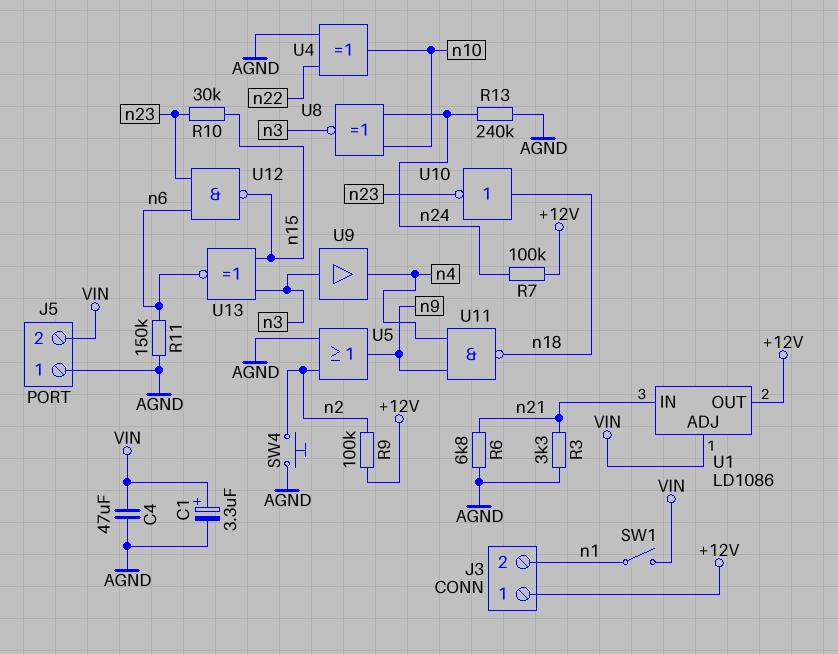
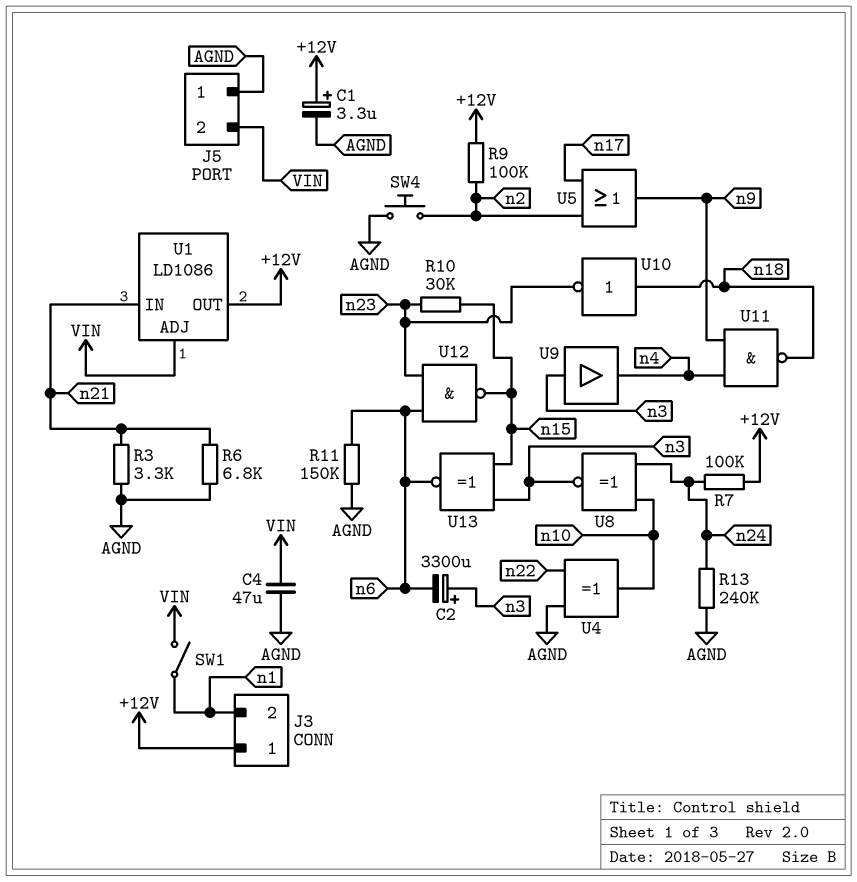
C1: 3.3uF (plus VIN, minus AGND) -> 3.3uF (plus +12V, minus AGND)
C2: none -> 3300uF (plus n3, minus n6)
U5: OR (in AGND, in n2, out n9) -> OR (in n2, in n17, out n9)

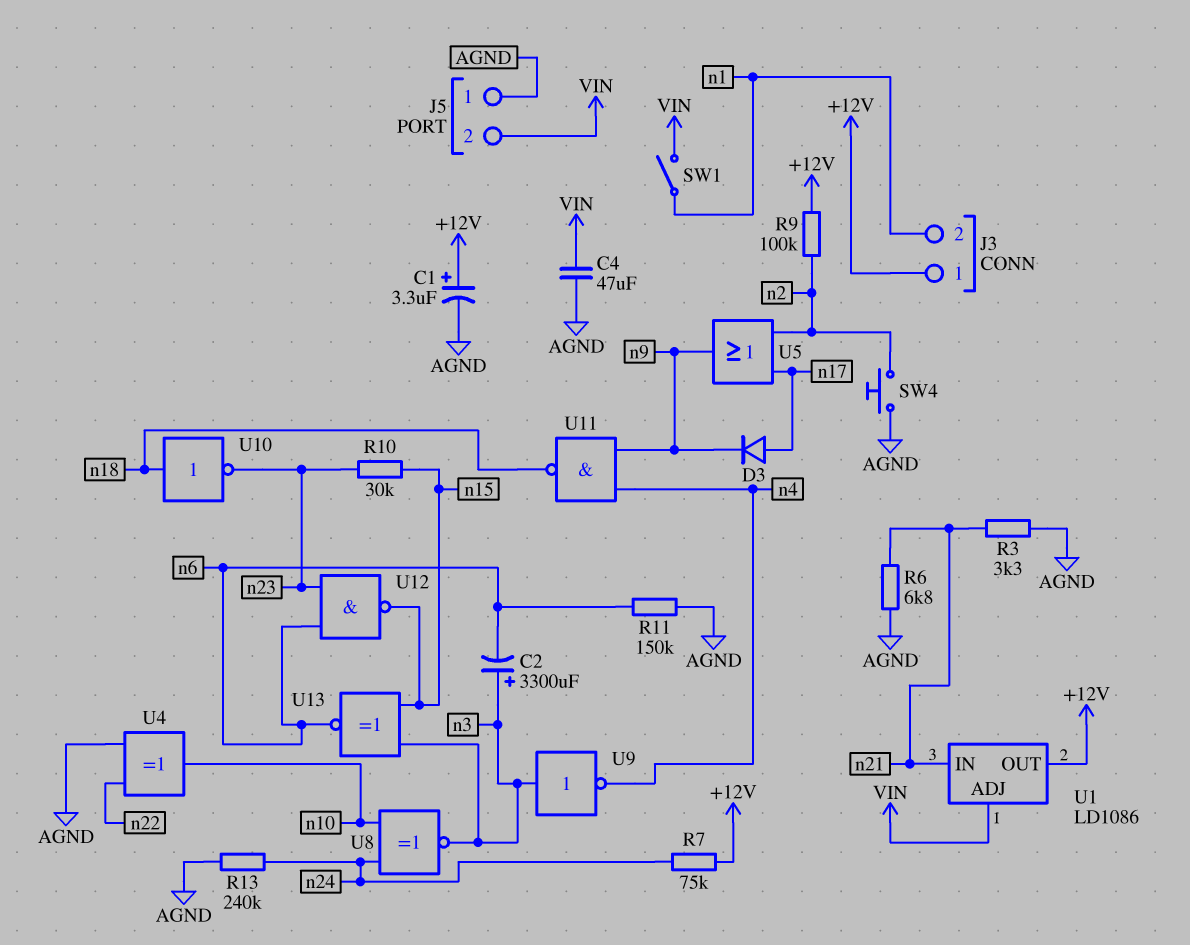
D3: none -> diode (A n17, K n9)
R7: 100k (+12V, n24) -> 75k (+12V, n24)
U9: buffer (in n3, out n4) -> NOT (in n3, out n4)

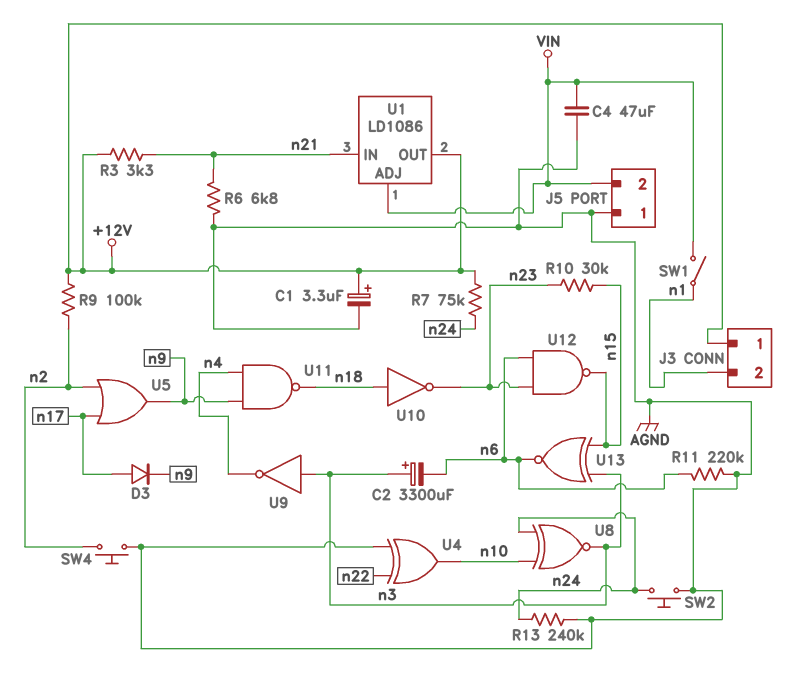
R3: 3.3k (AGND, n21) -> 3.3k (+12V, n21)
R11: 150k (AGND, n6) -> 220k (AGND, n6)
SW2: none -> button (AGND, n24)

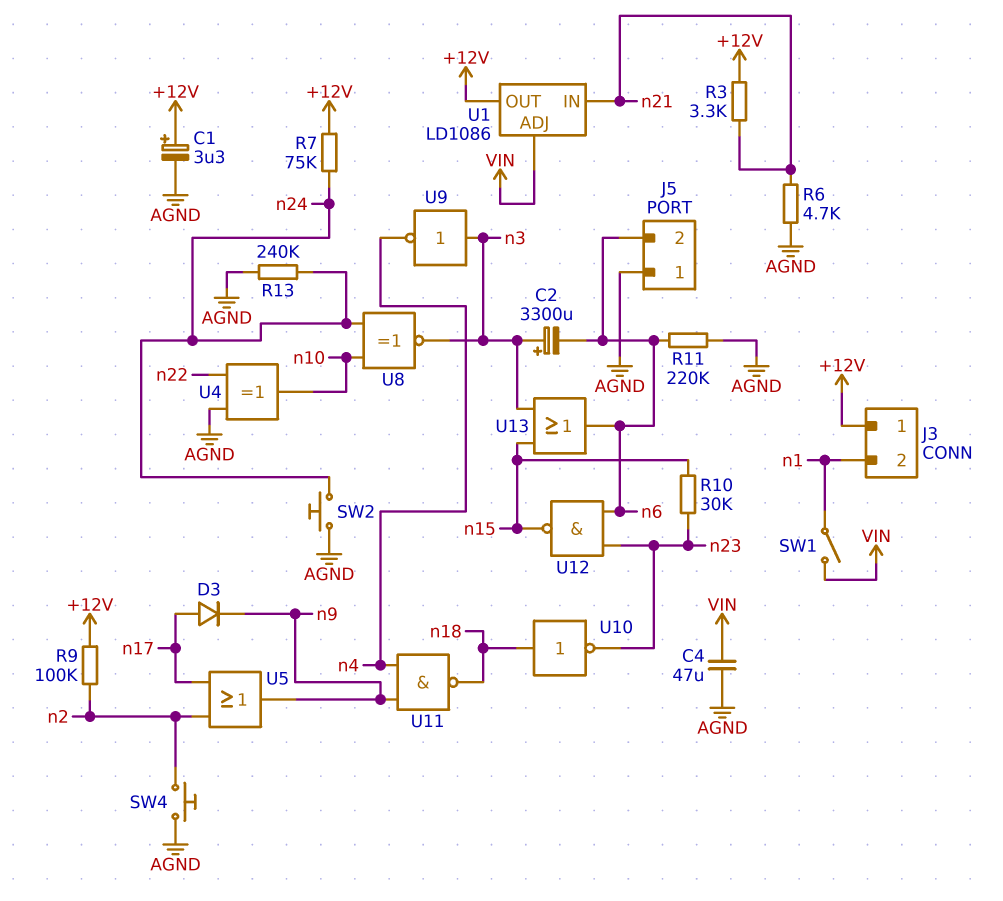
J5 pin 2: VIN -> n6
R6: 6.8k (AGND, n21) -> 4.7k (AGND, n21)
U13: XNOR (in n3, in n15, out n6) -> OR (in n3, in n15, out n6)

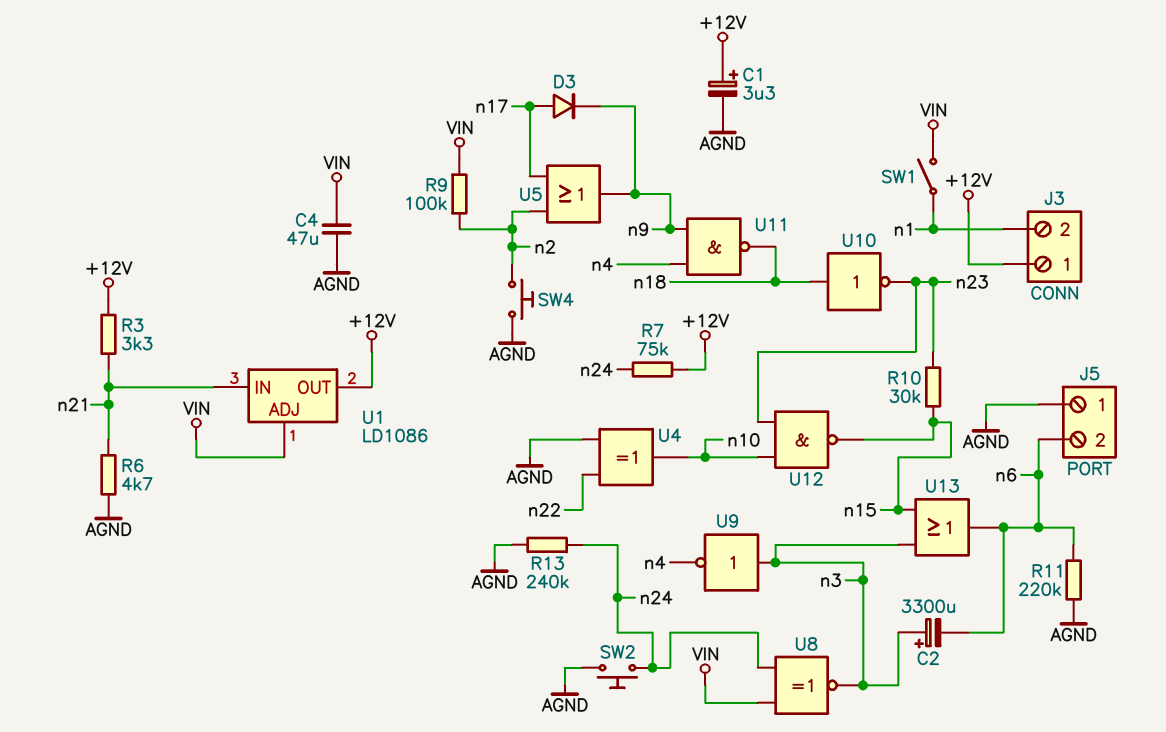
R9: 100k (+12V, n2) -> 100k (VIN, n2)
U8: XNOR (in n10, in n24, out n3) -> XNOR (in VIN, in n24, out n3)
U12: NAND (in n6, in n23, out n15) -> NAND (in n10, in n23, out n15)

